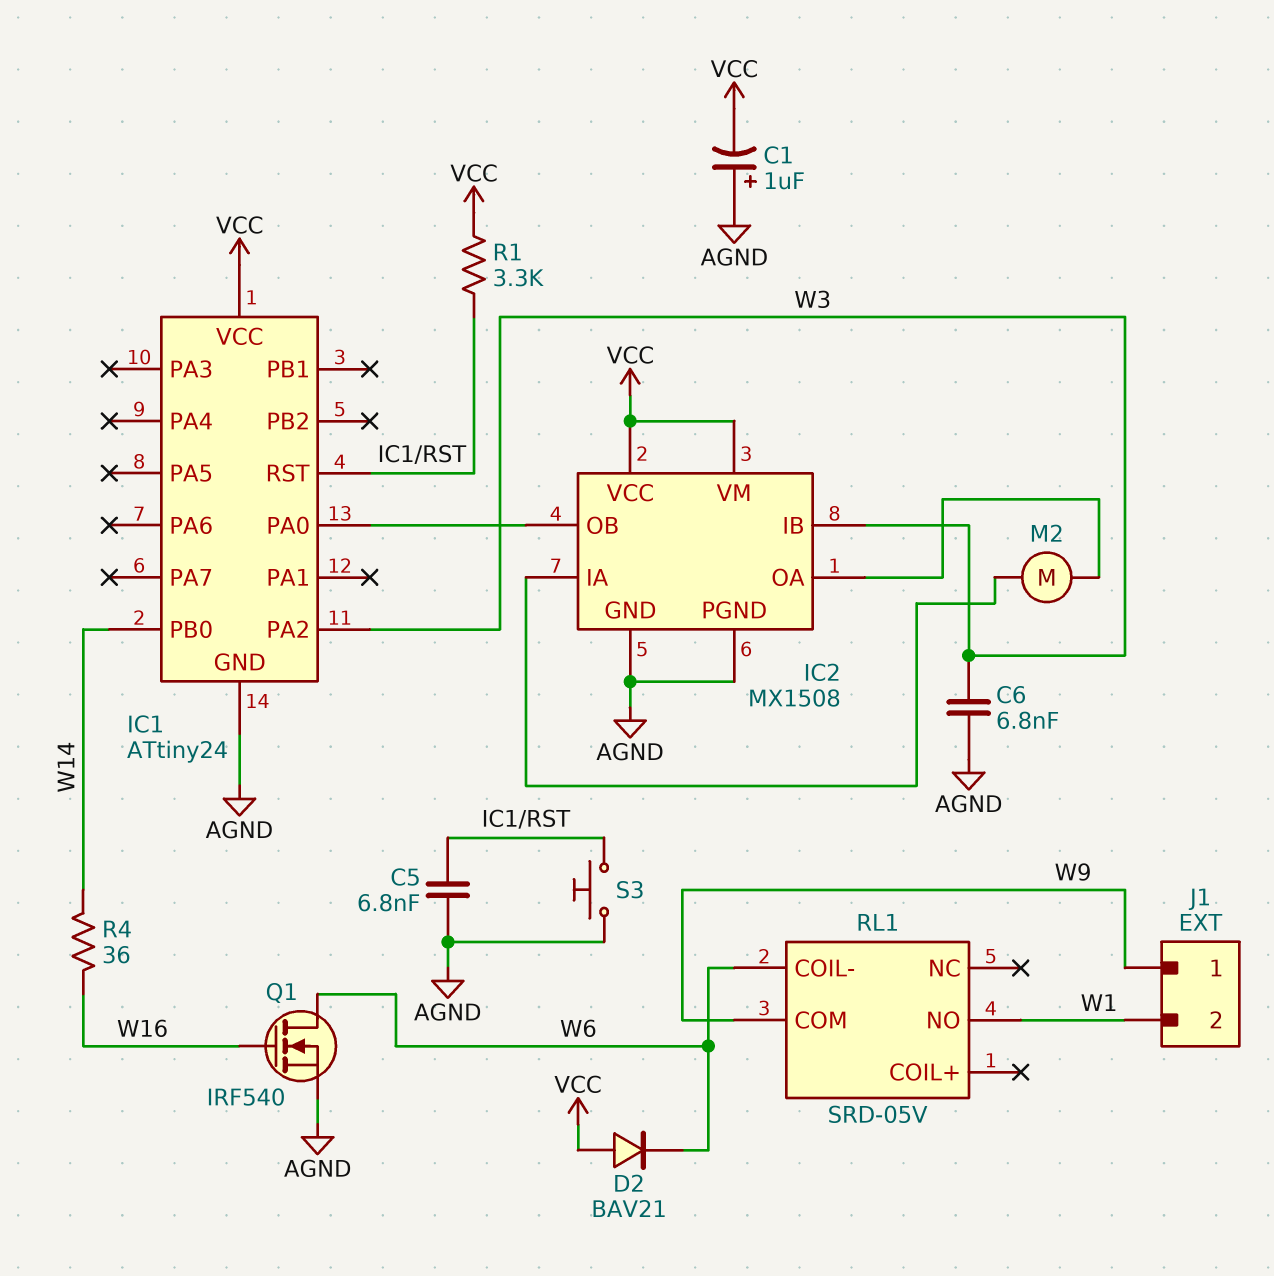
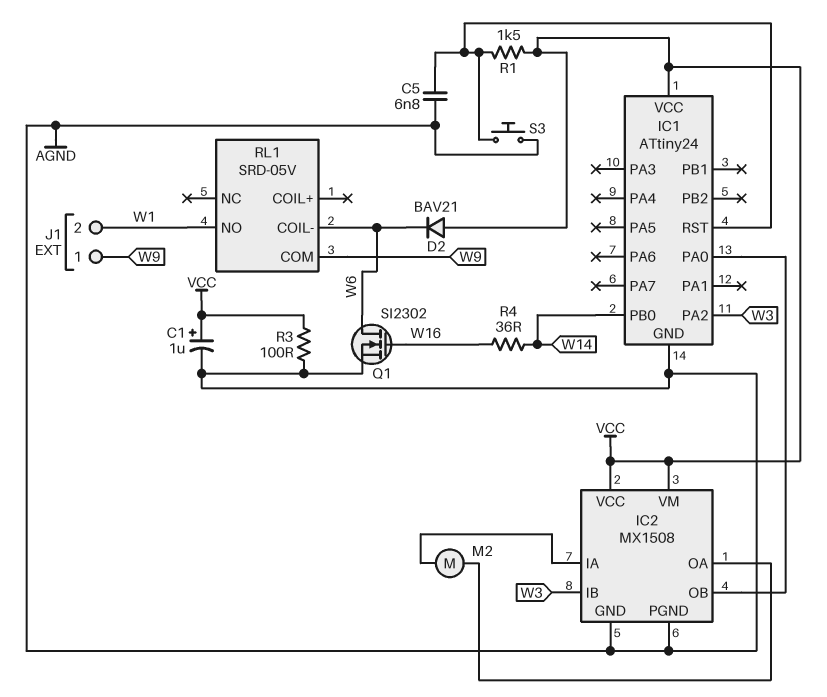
C1: 1uF (plus AGND, minus VCC) -> 1uF (plus VCC, minus AGND)
C6: 6.8nF (AGND, W3) -> none
Q1: NMOS IRF540 (G W16, D W6, S AGND) -> NMOS SI2302 (G W16, D W6, S AGND)
R1: 3.3k (IC1/RST, VCC) -> 1.5k (IC1/RST, VCC)
R3: none -> 100 (AGND, VCC)

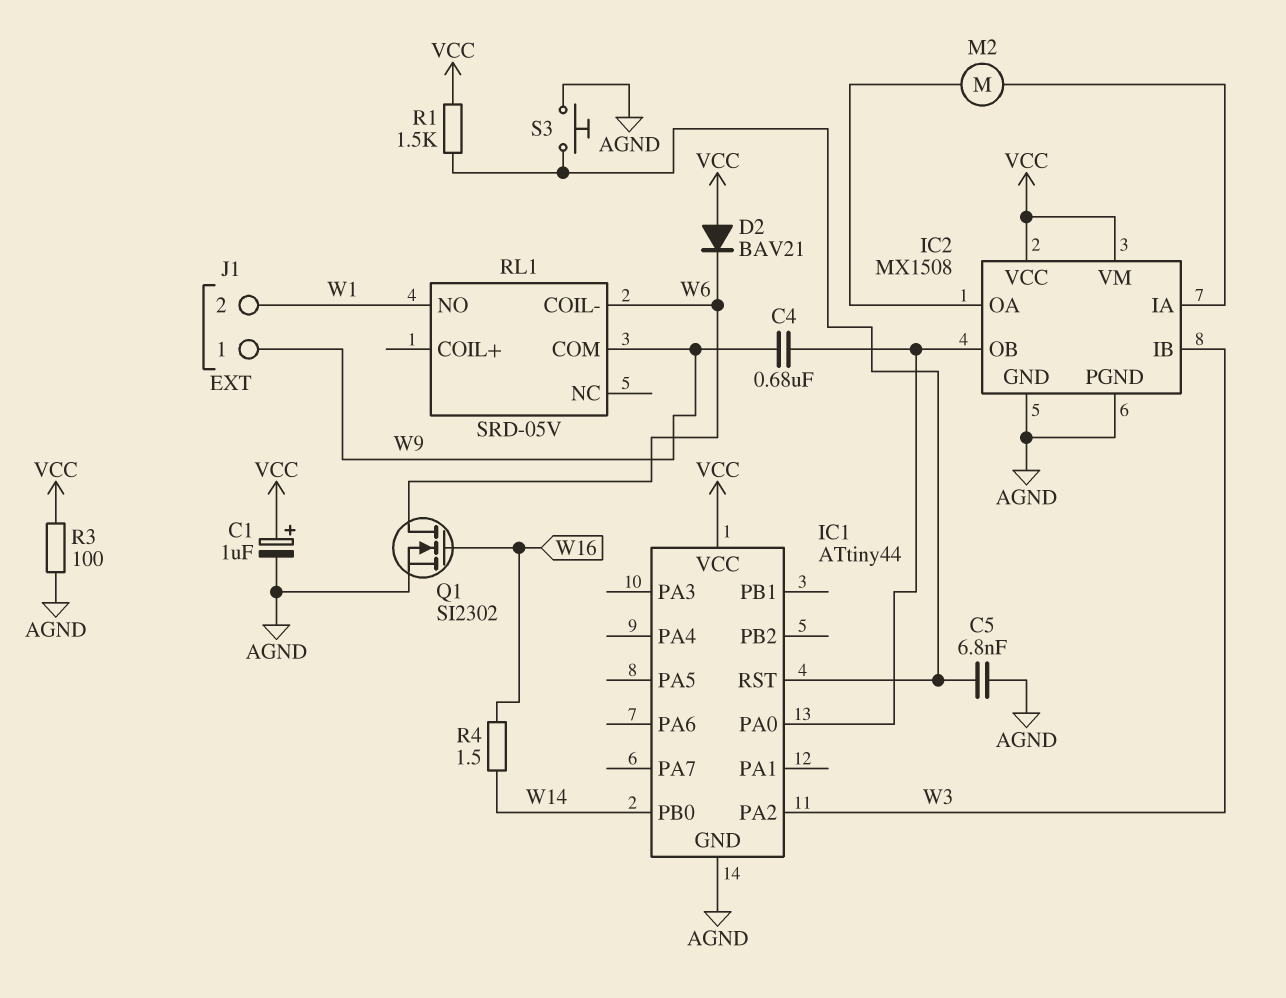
C4: none -> 680nF (IC1/PA0, W9)
IC1: ATtiny24 -> ATtiny44
R4: 36 (W14, W16) -> 1.5 (W14, W16)

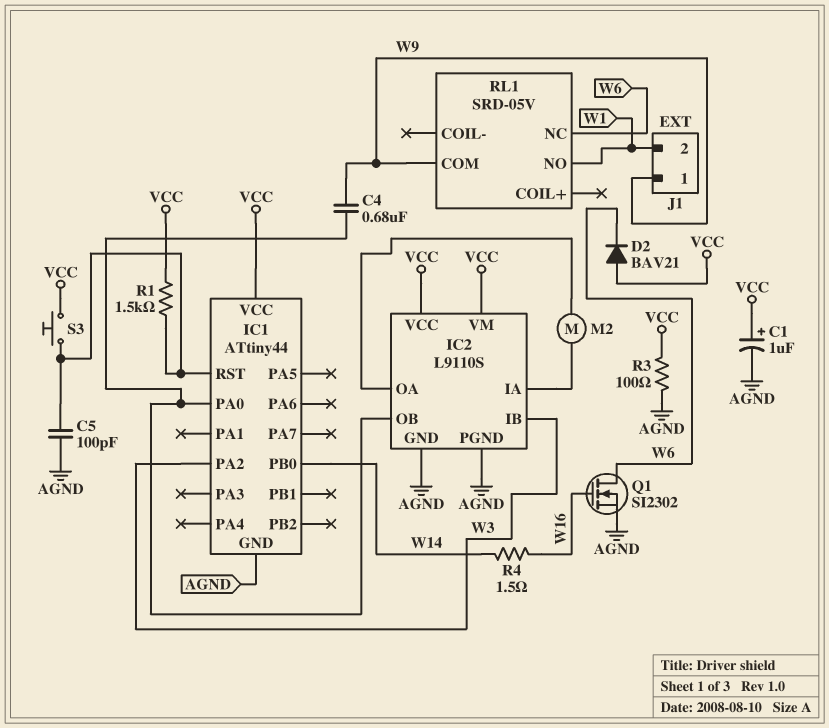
C5: 6.8nF (AGND, IC1/RST) -> 100pF (AGND, IC1/RST)
IC2: MX1508 -> L9110S
RL1 pin COIL-: W6 -> none
RL1 pin NC: none -> W6
S3: button (AGND, IC1/RST) -> button (IC1/RST, VCC)

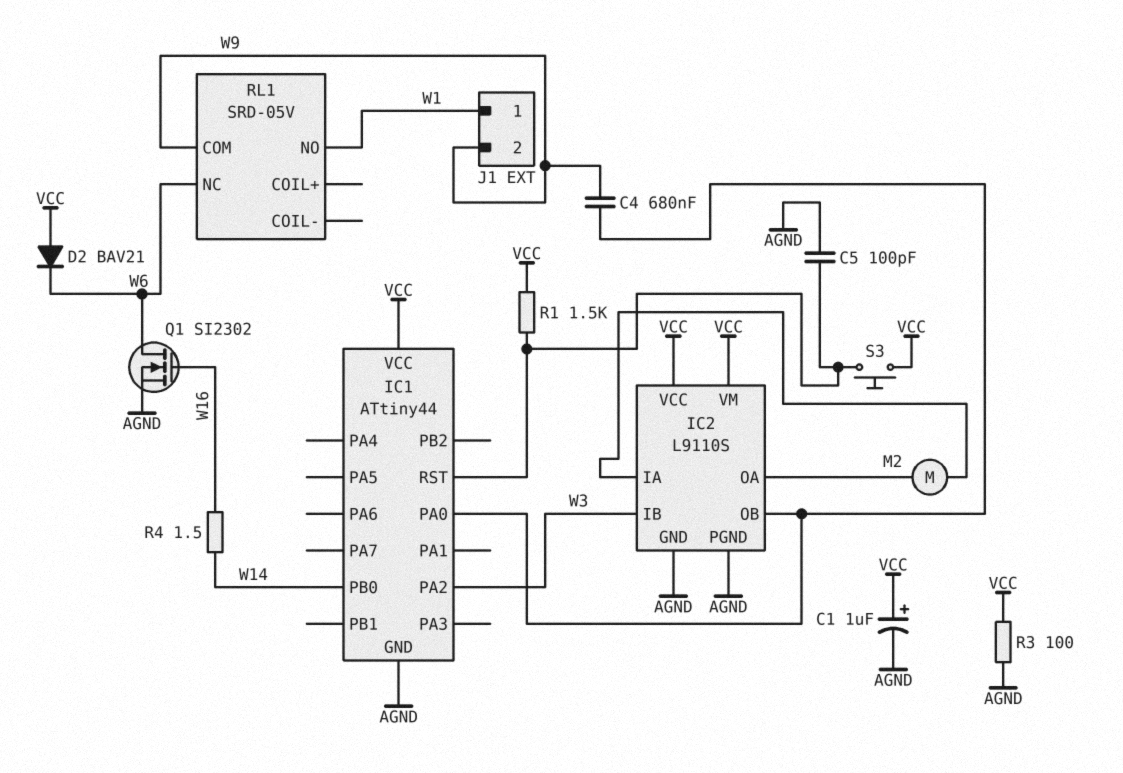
J1 pin 1: W9 -> W1
J1 pin 2: W1 -> W9

